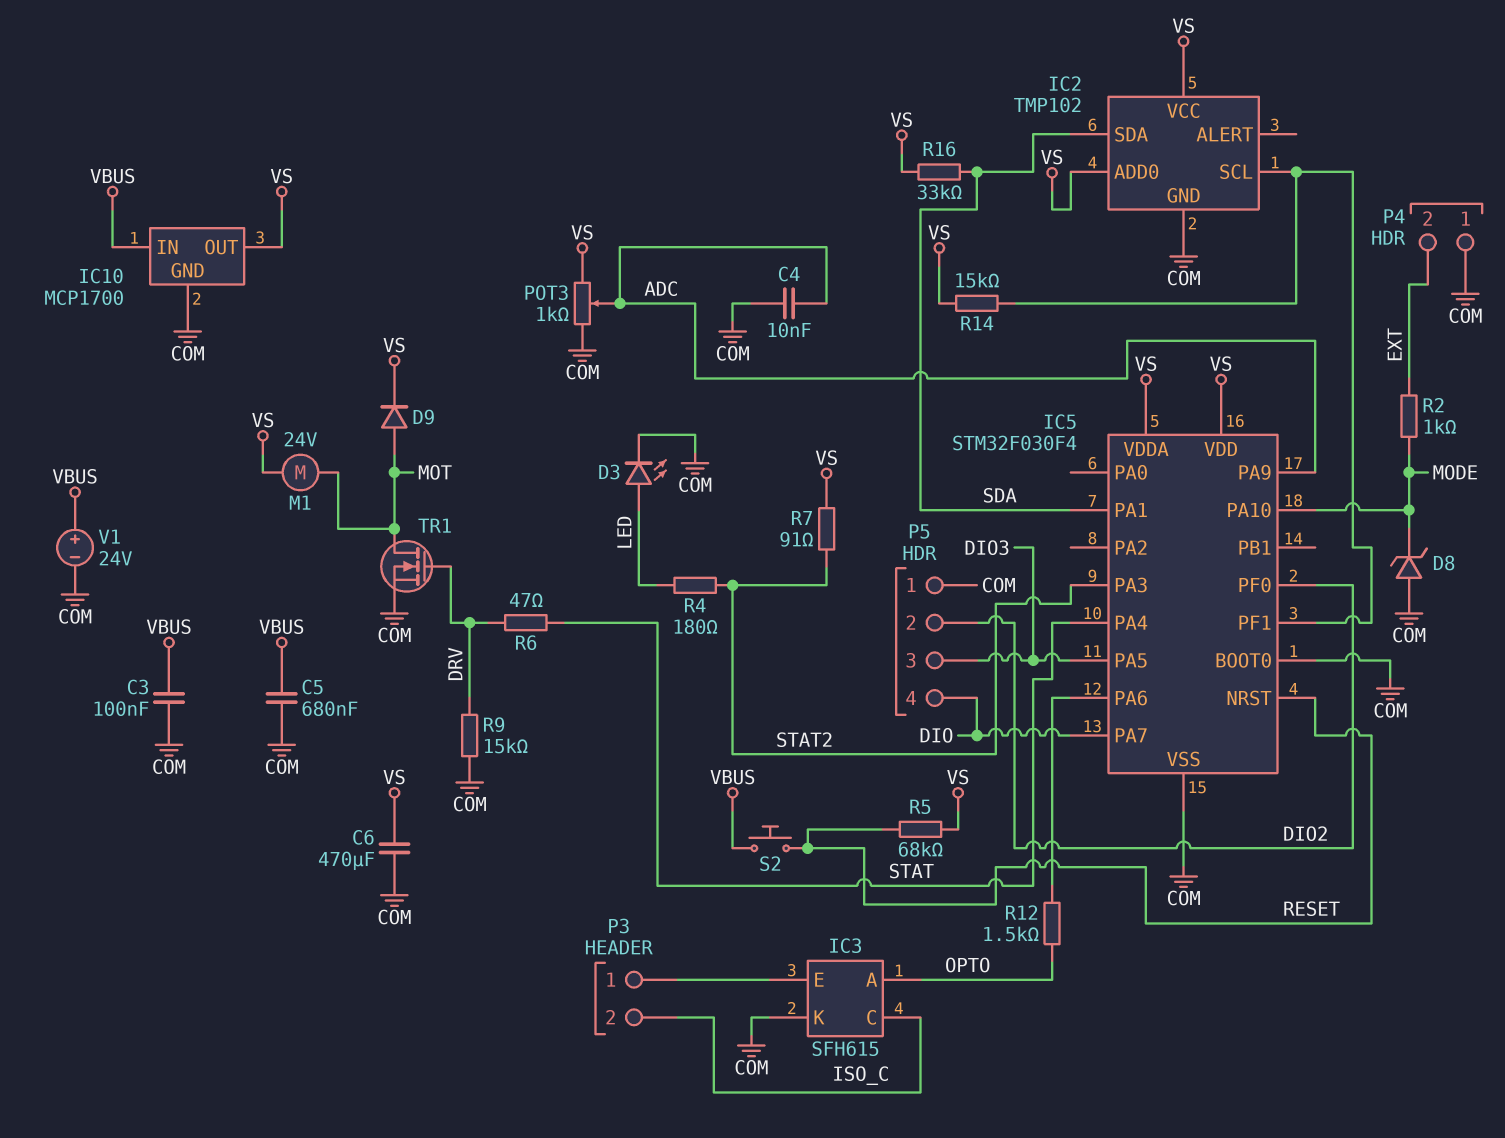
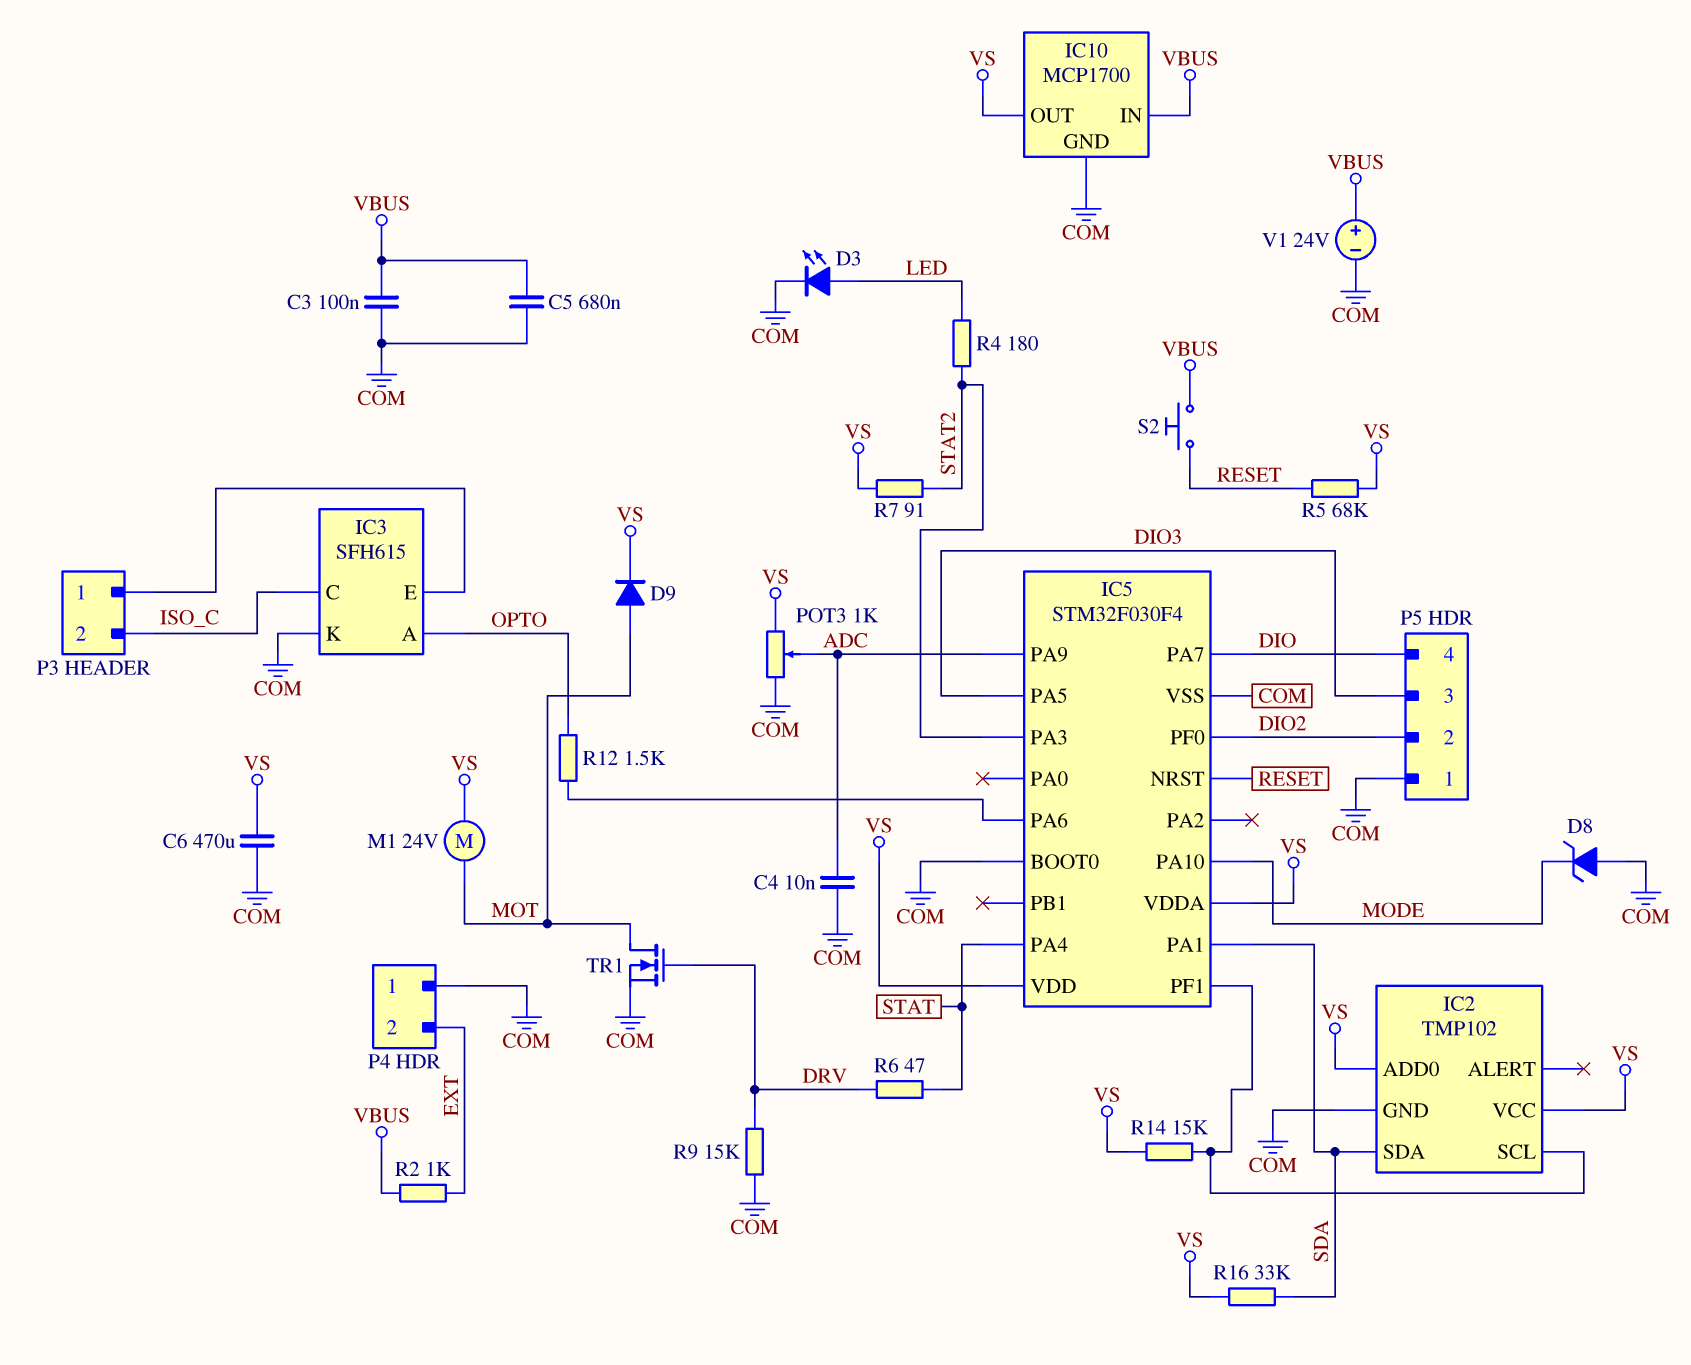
R2: 1k (EXT, MODE) -> 1k (EXT, VBUS)

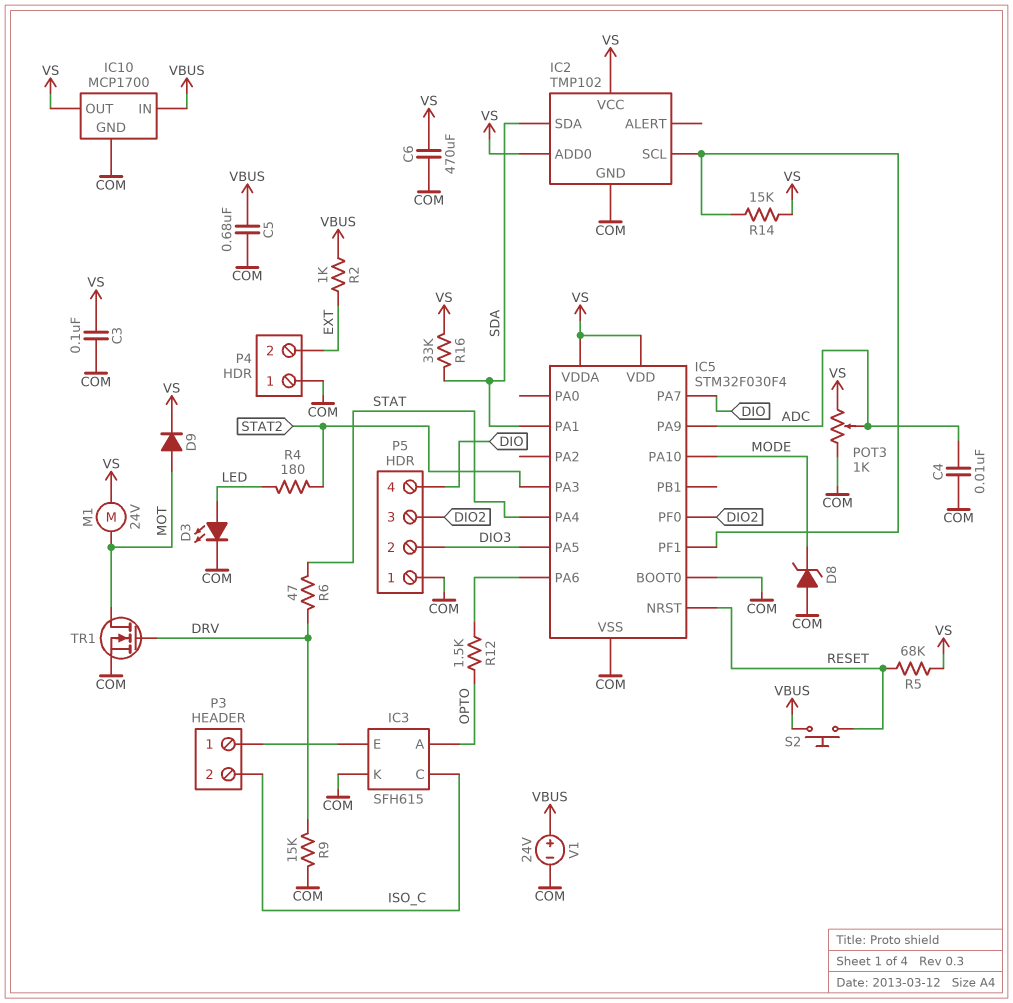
C3: 100nF (COM, VBUS) -> 100nF (COM, VS)
P5 pin 2: DIO2 -> DIO3
P5 pin 3: DIO3 -> DIO2
R7: 91 (STAT2, VS) -> none

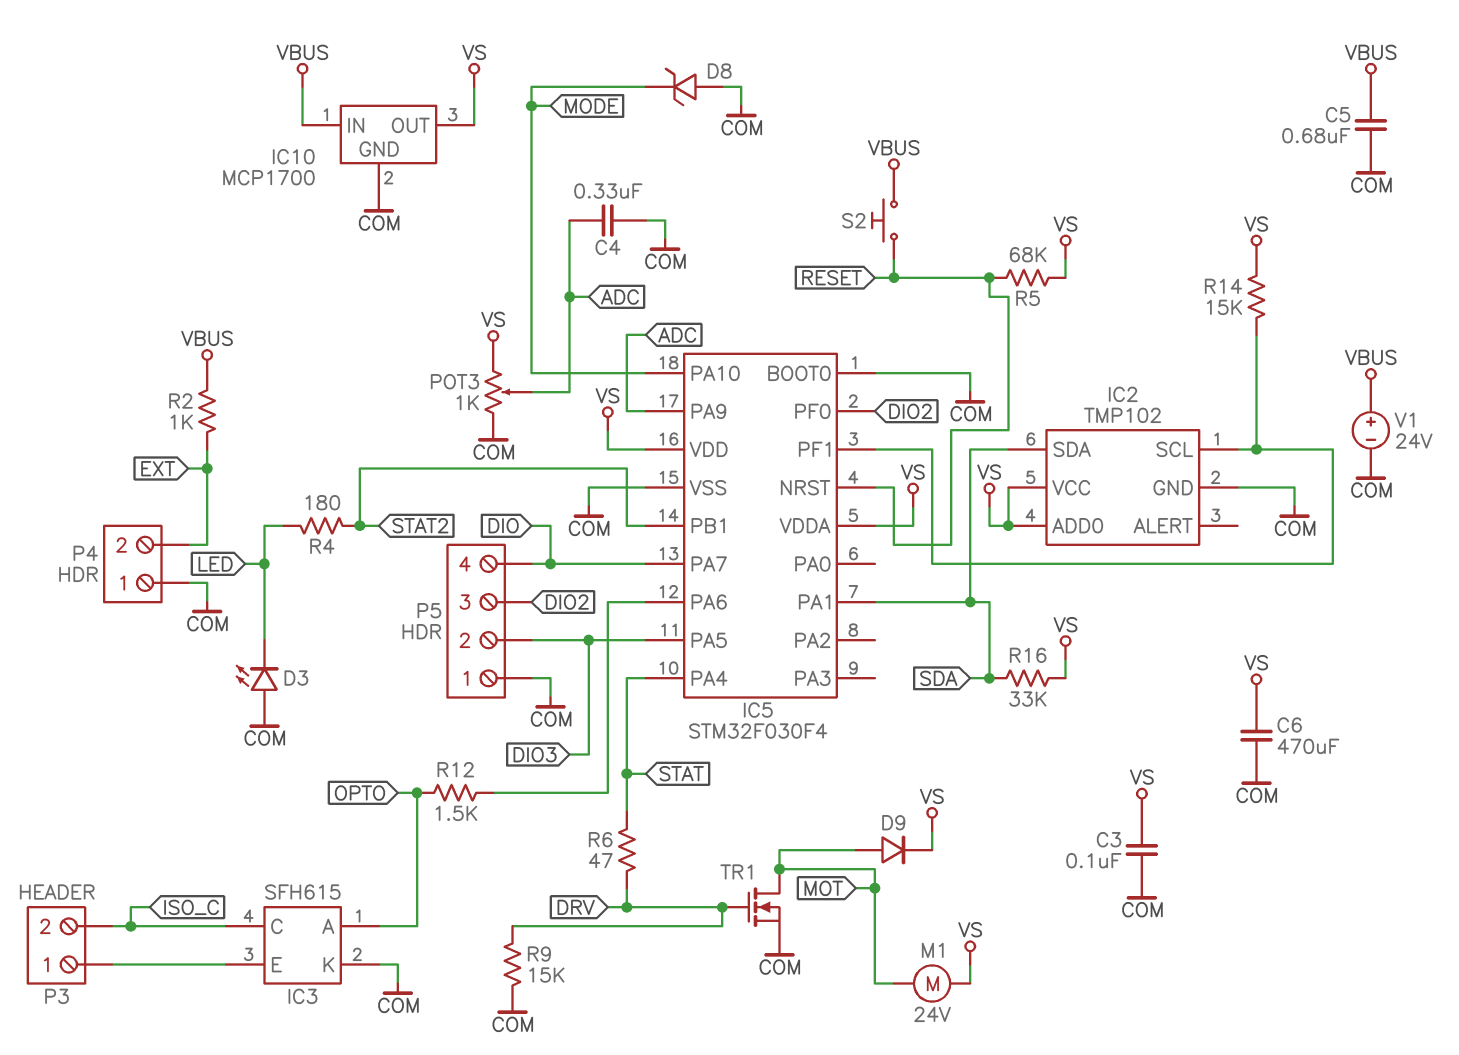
C4: 10nF (ADC, COM) -> 330nF (ADC, COM)
D3: LED (A LED, K COM) -> LED (A COM, K LED)
IC5 pin PA3: STAT2 -> none
IC5 pin PB1: none -> STAT2

